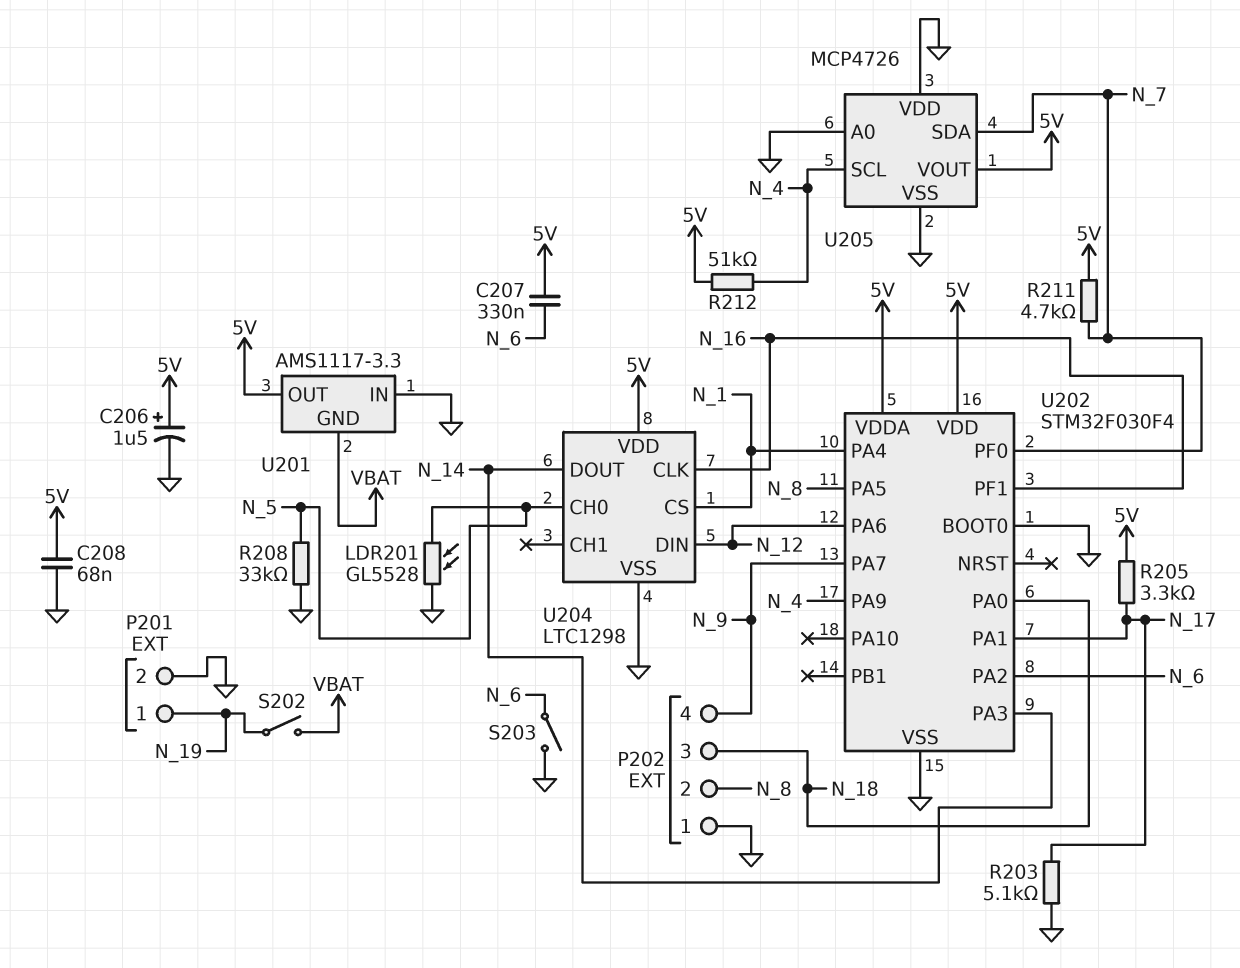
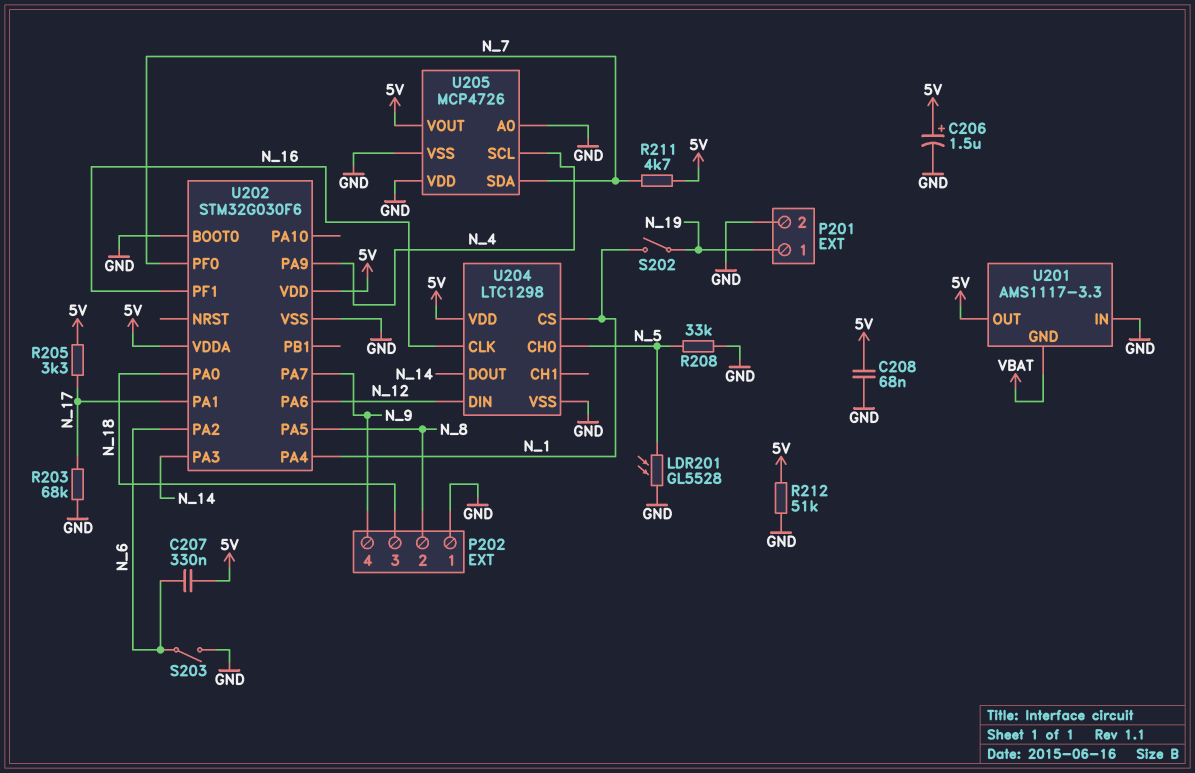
R203: 5.1k (GND, N_17) -> 68k (GND, N_17)
R212: 51k (5V, N_4) -> 51k (5V, GND)
S202: switch (N_19, VBAT) -> switch (N_1, N_19)
U202: STM32F030F4 -> STM32G030F6

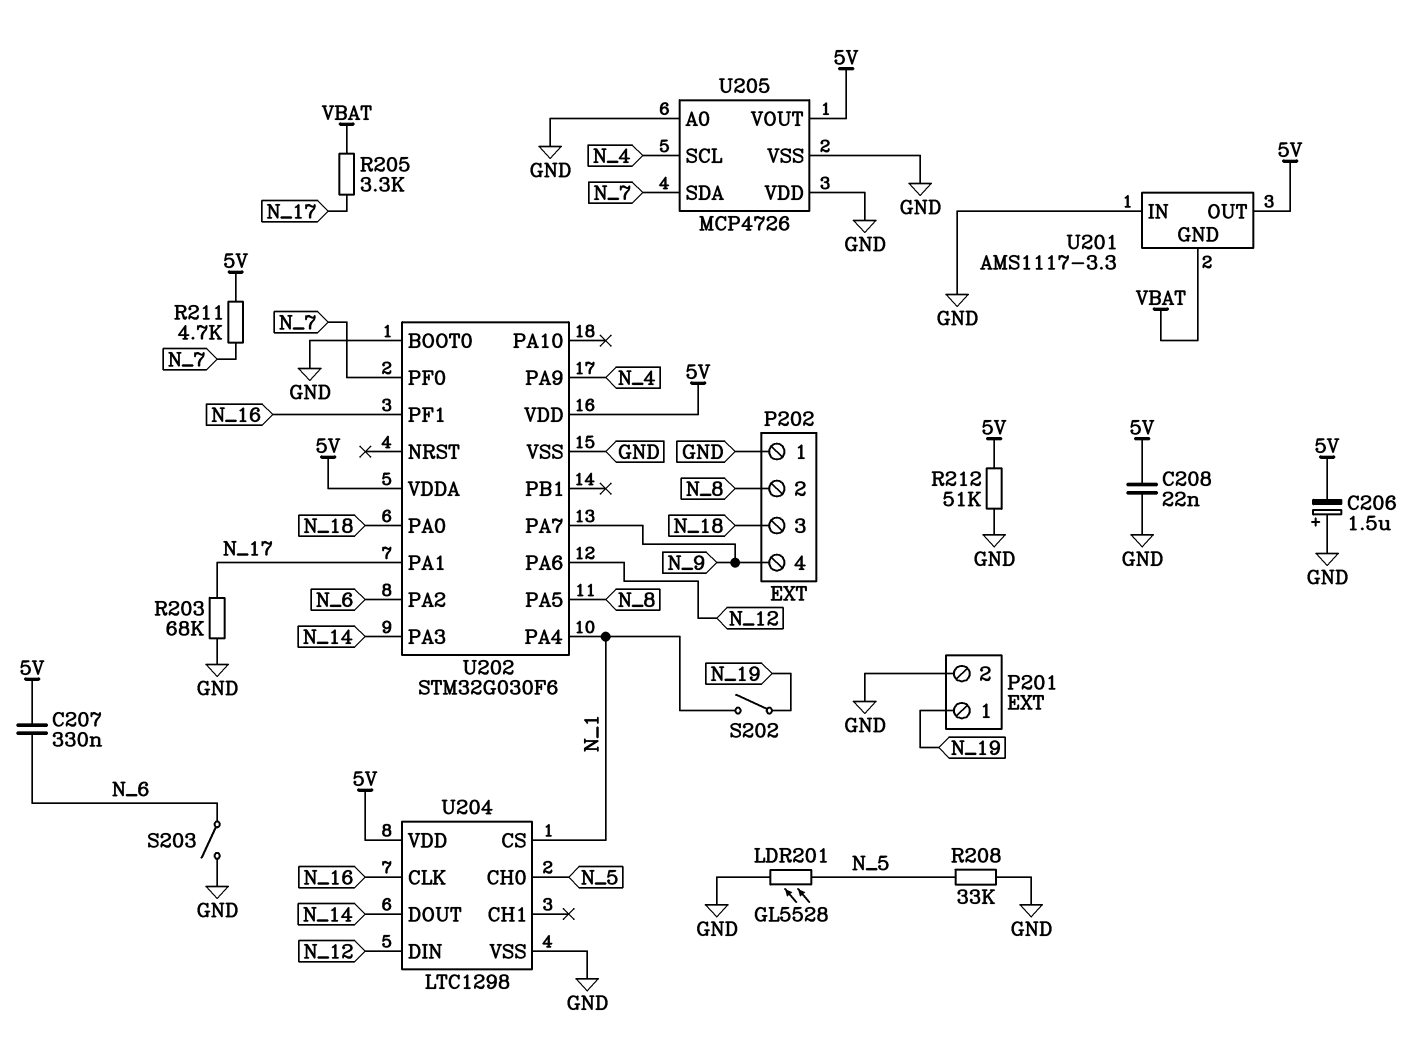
C206: 1.5uF (plus 5V, minus GND) -> 1.5uF (plus GND, minus 5V)
C208: 68nF (5V, GND) -> 22nF (5V, GND)
R205: 3.3k (5V, N_17) -> 3.3k (N_17, VBAT)

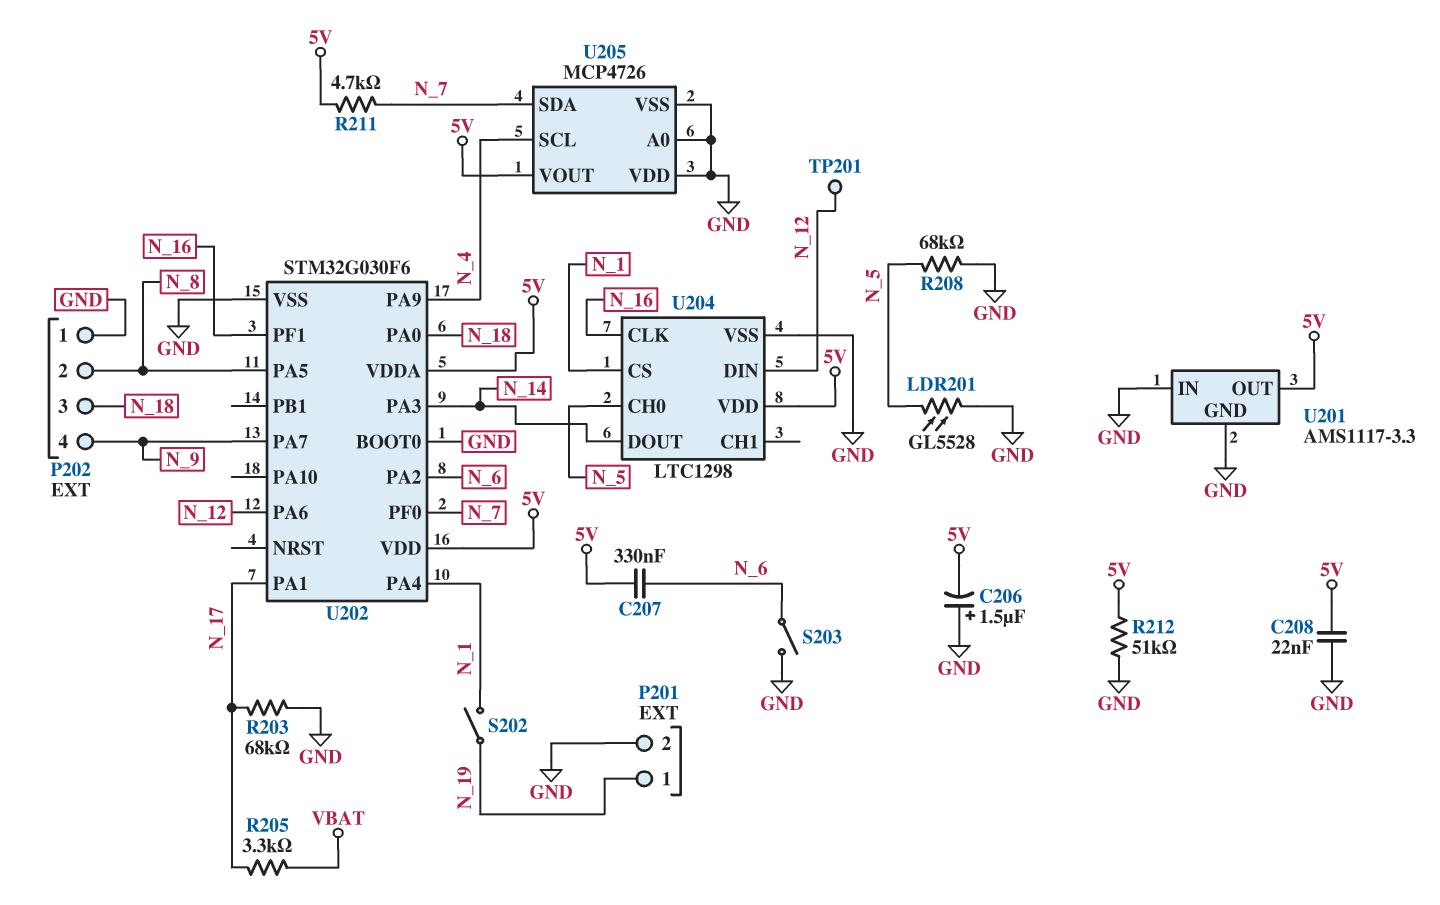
R208: 33k (GND, N_5) -> 68k (GND, N_5)
TP201: none -> test point (N_12)
U201 pin GND: VBAT -> GND

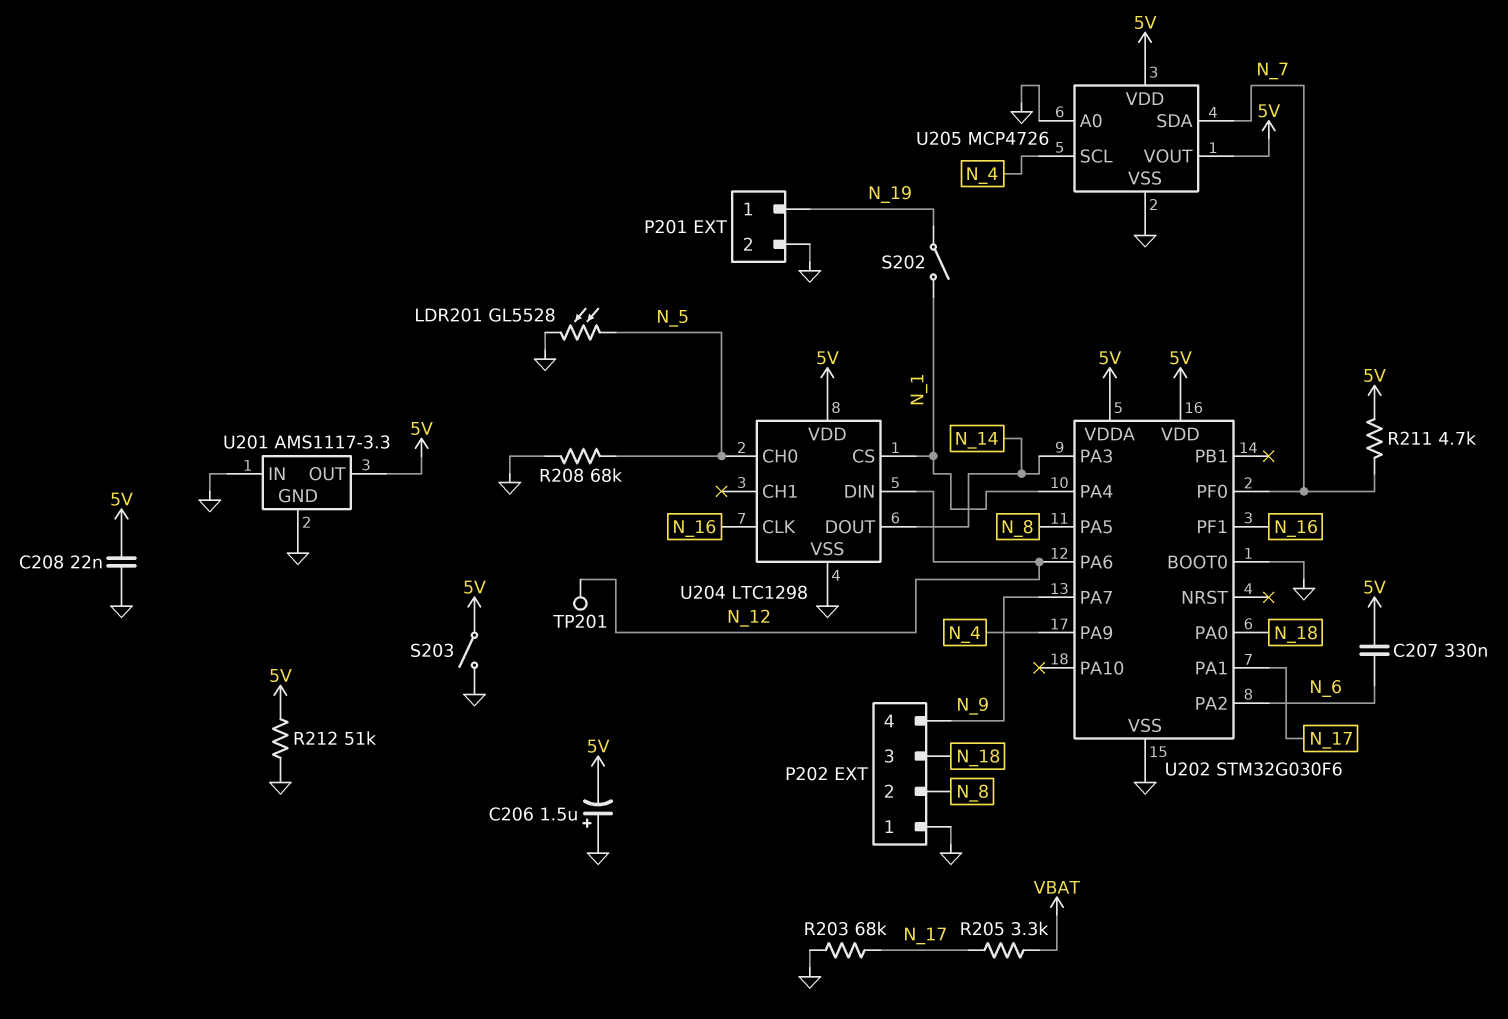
S203: switch (GND, N_6) -> switch (5V, GND)
U205 pin VDD: GND -> 5V

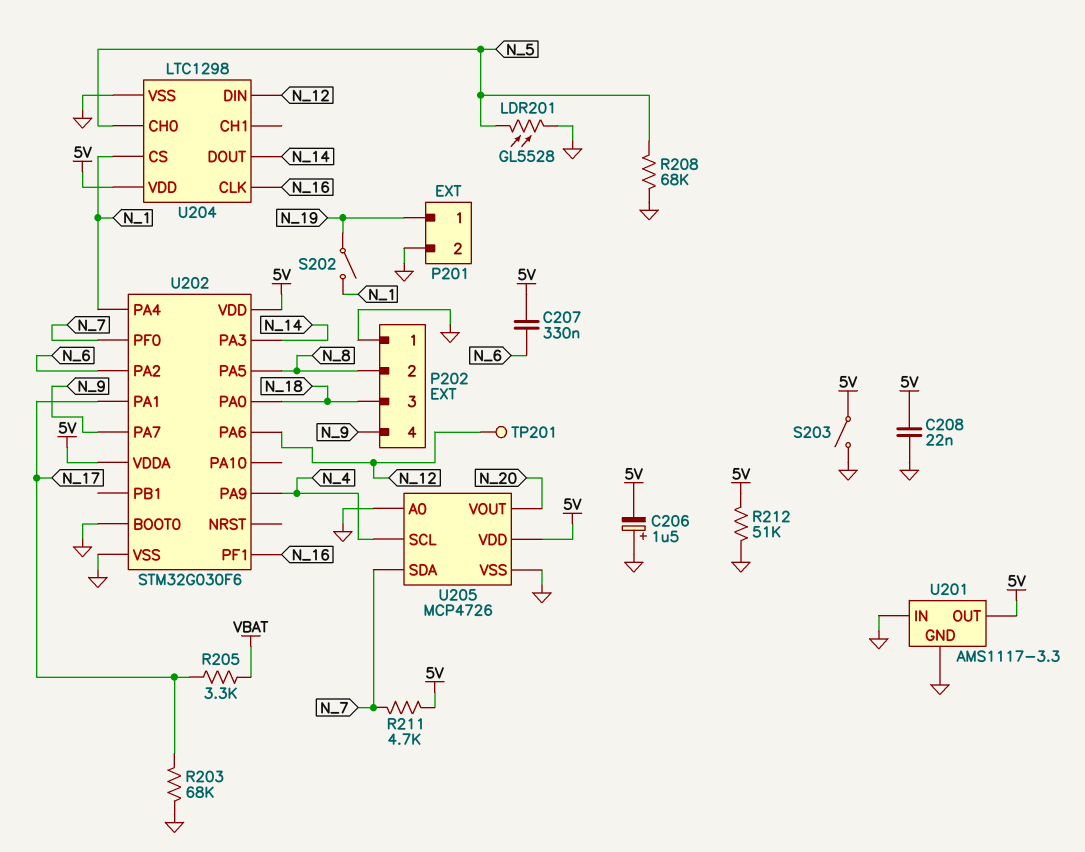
U205 pin VOUT: 5V -> N_20

